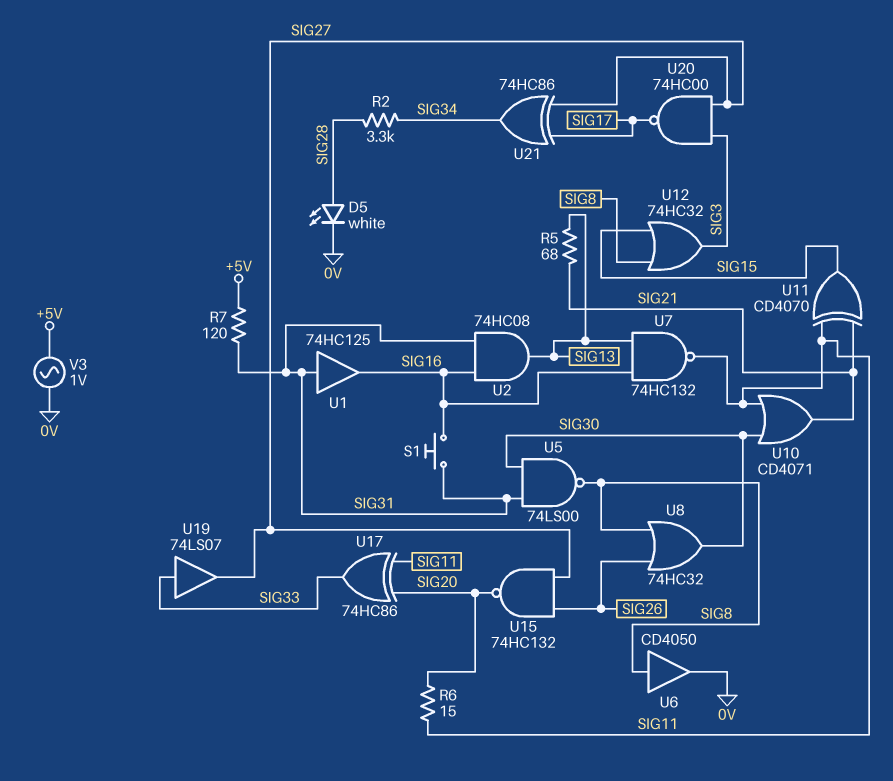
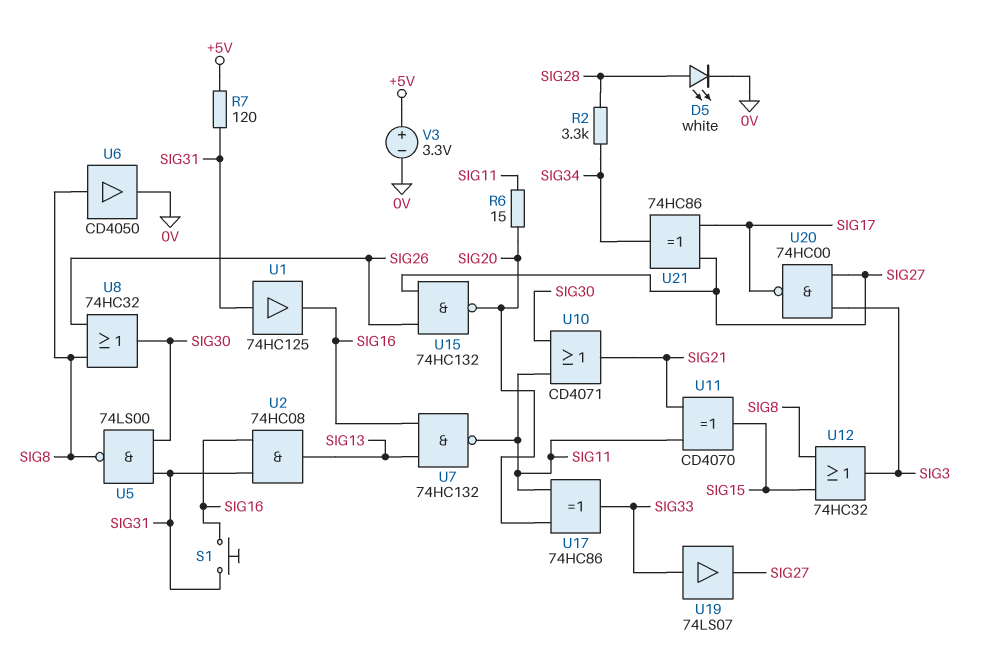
R5: 68 (SIG13, SIG21) -> none
V3: AC 1V (+5V, 0V) -> 3.3V (plus +5V, minus 0V)

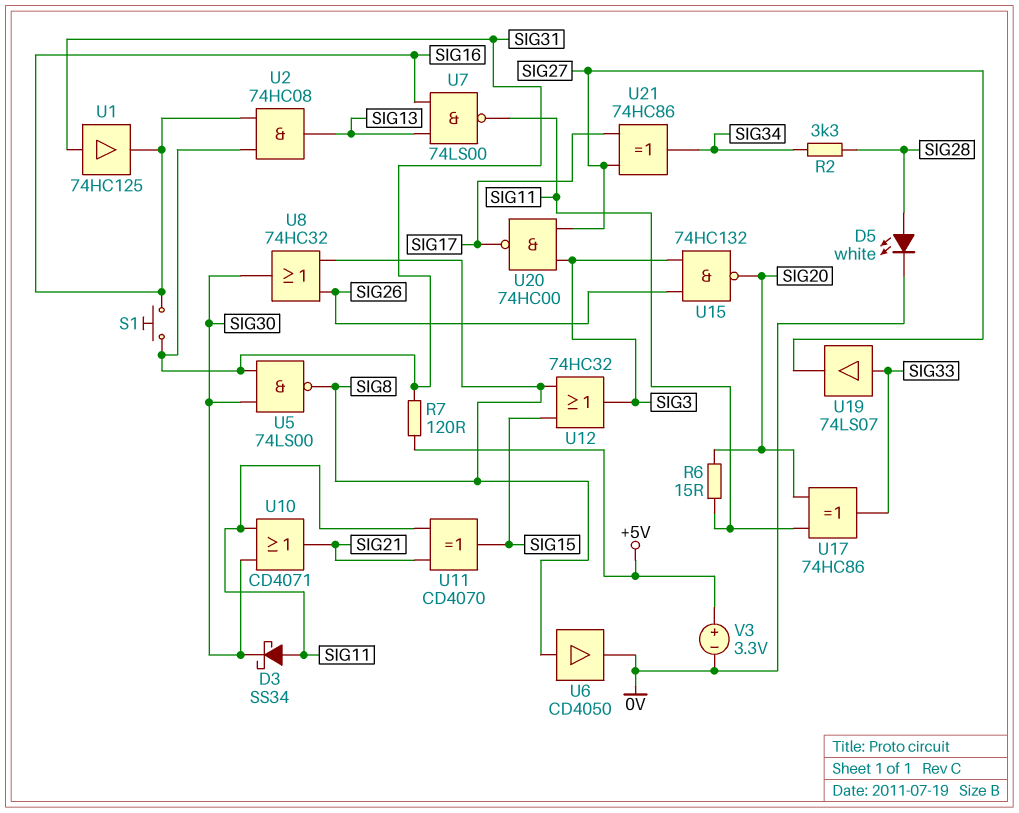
D3: none -> schottky SS34 (A SIG11, K SIG30)
U7: NAND 74HC132 (in SIG13, in SIG16, out SIG11) -> NAND 74LS00 (in SIG13, in SIG16, out SIG11)
U15: NAND 74HC132 (in SIG26, in SIG27, out SIG20) -> NAND 74HC132 (in SIG3, in SIG26, out SIG20)

